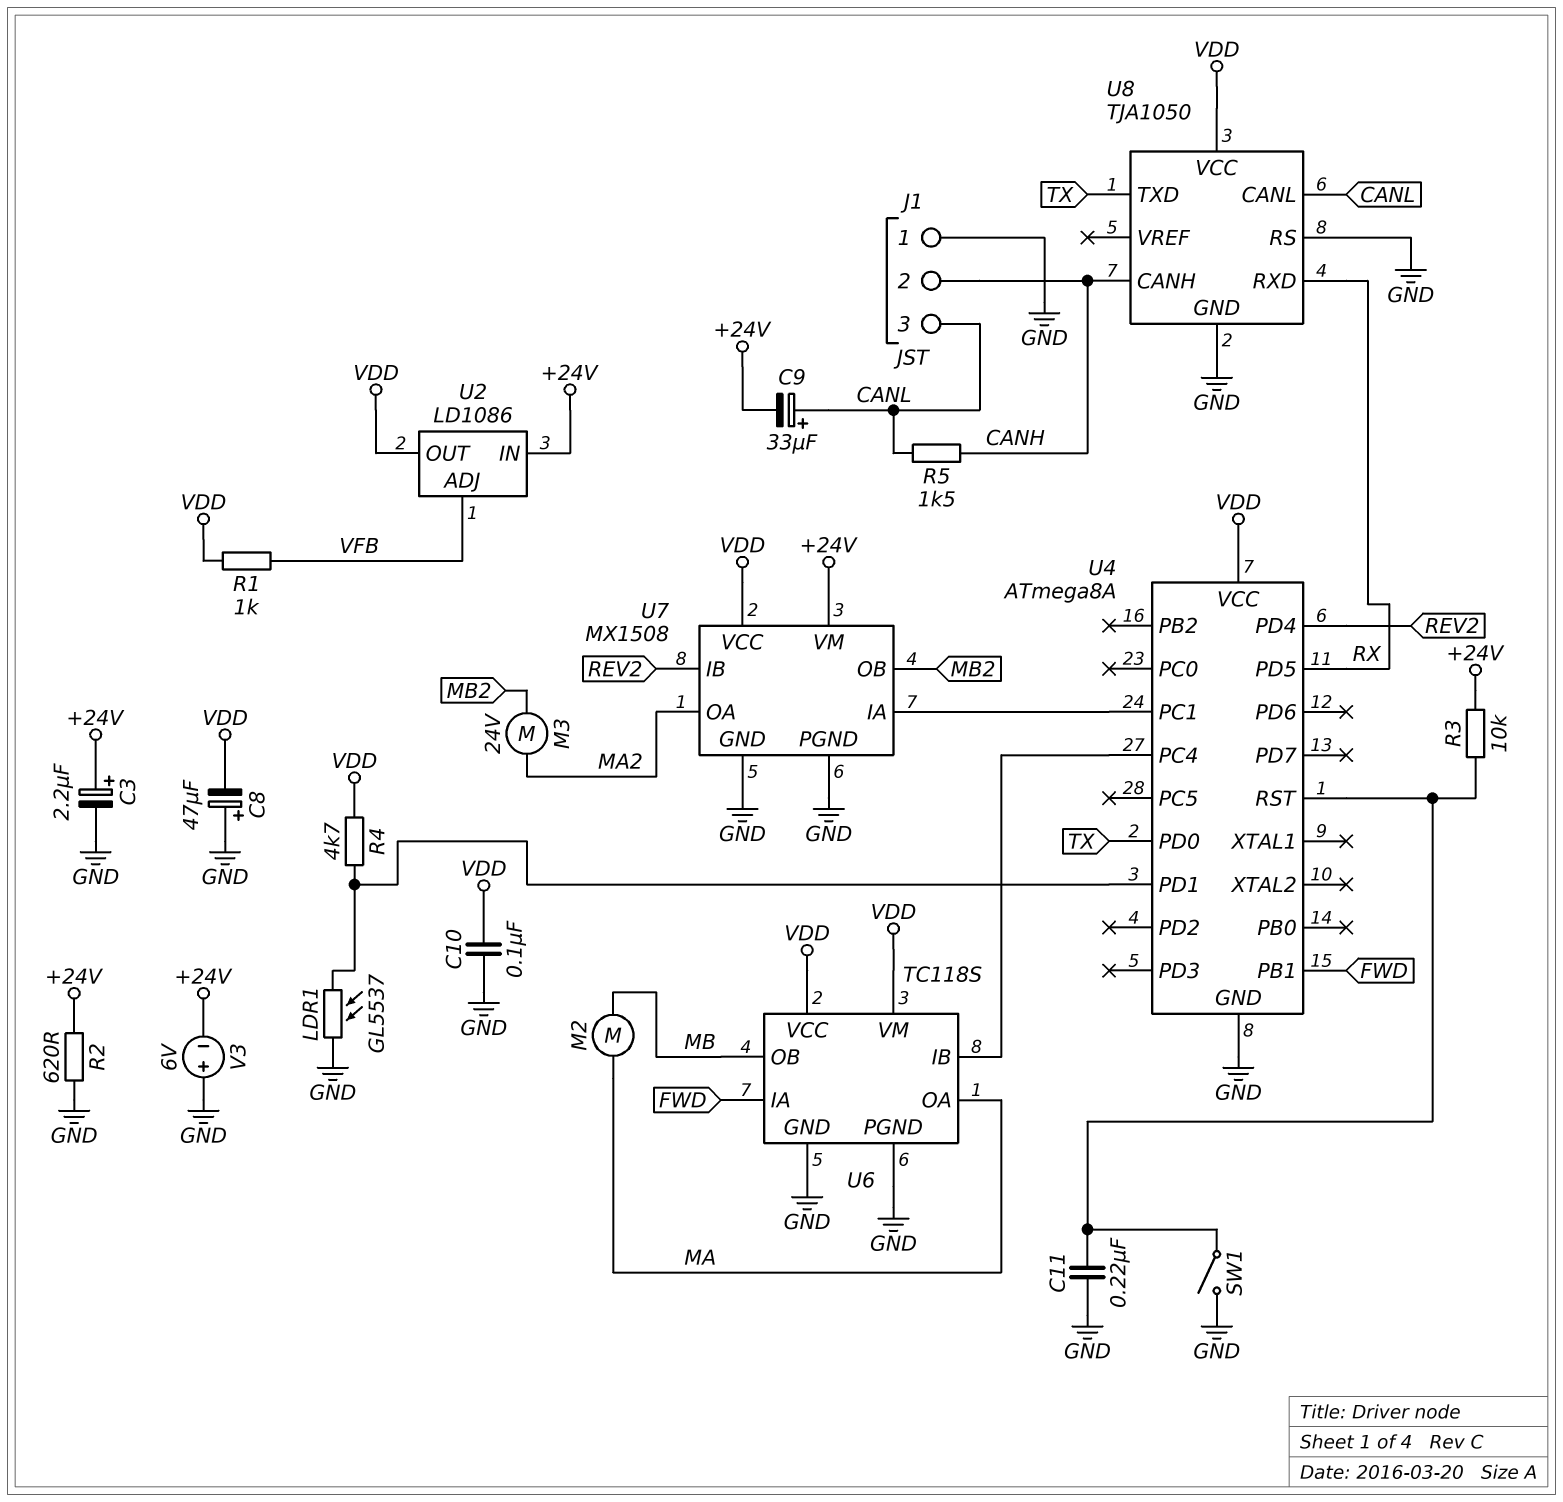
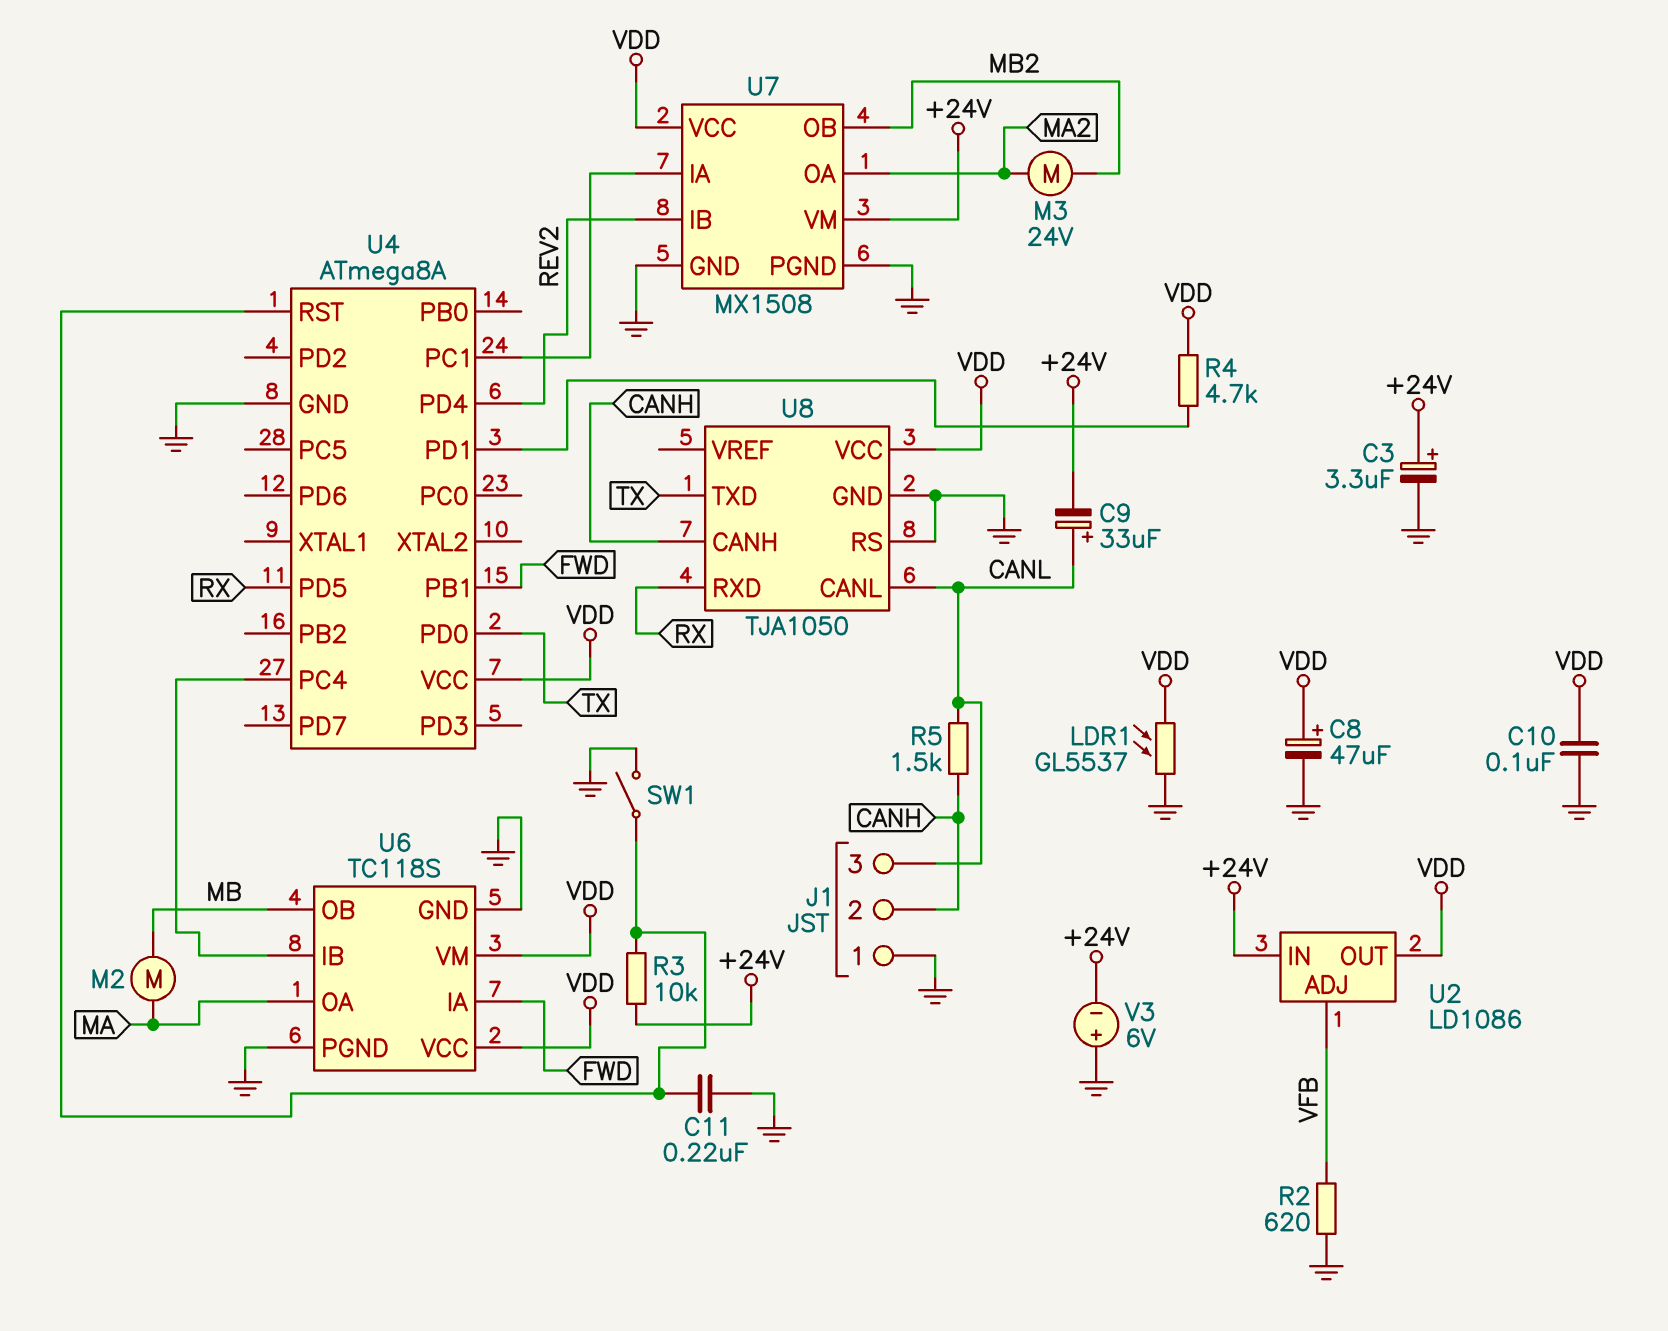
C3: 2.2uF (plus +24V, minus GND) -> 3.3uF (plus +24V, minus GND)
C8: 47uF (plus GND, minus VDD) -> 47uF (plus VDD, minus GND)
LDR1: GL5537 (GND, U4/PD1) -> GL5537 (GND, VDD)
R1: 1k (VDD, VFB) -> none
R2: 620 (+24V, GND) -> 620 (GND, VFB)

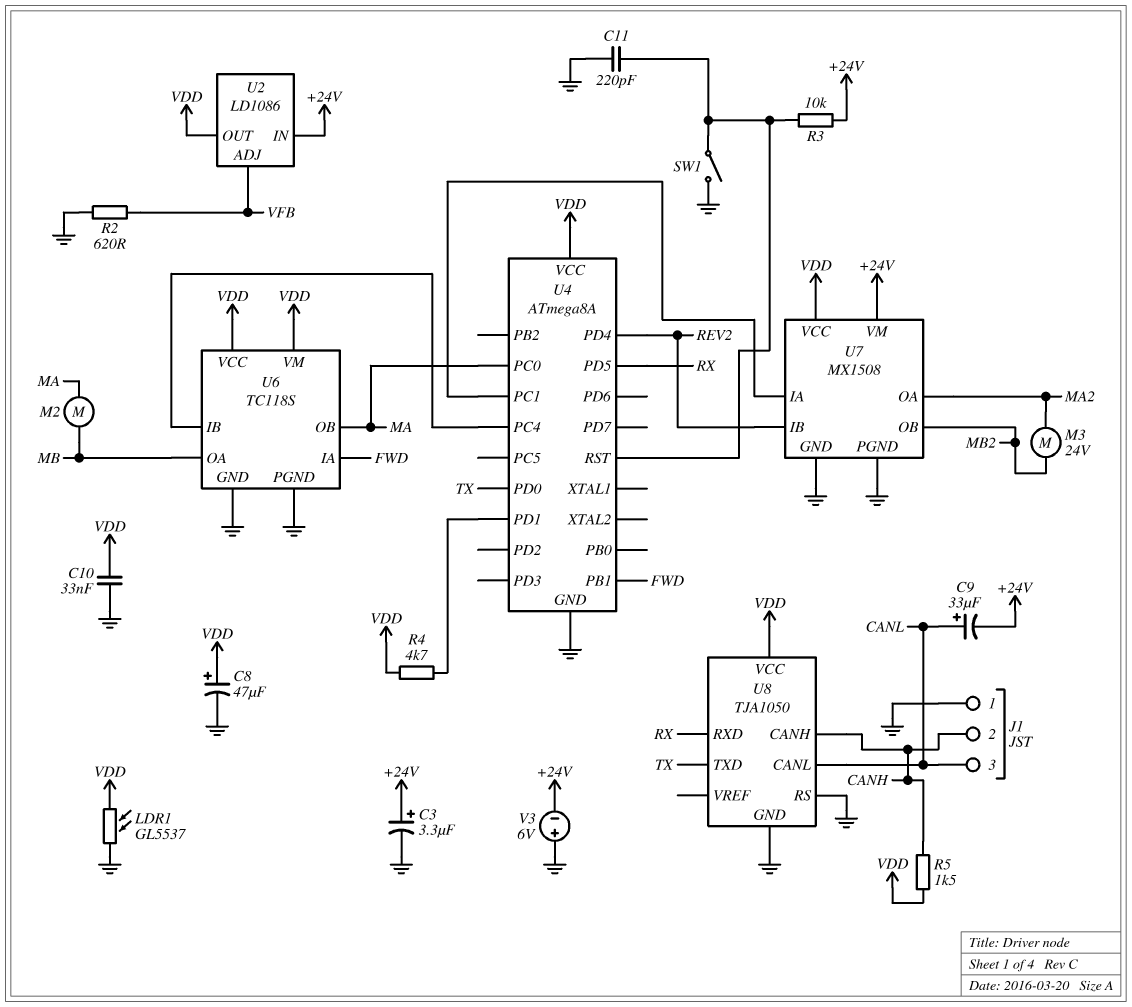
C10: 100nF (GND, VDD) -> 33nF (GND, VDD)
C11: 220nF (GND, U4/RST) -> 220pF (GND, U4/RST)
R5: 1.5k (CANH, CANL) -> 1.5k (CANH, VDD)
U4 pin PC0: none -> MA
U6 pin OA: MA -> MB
U6 pin OB: MB -> MA

